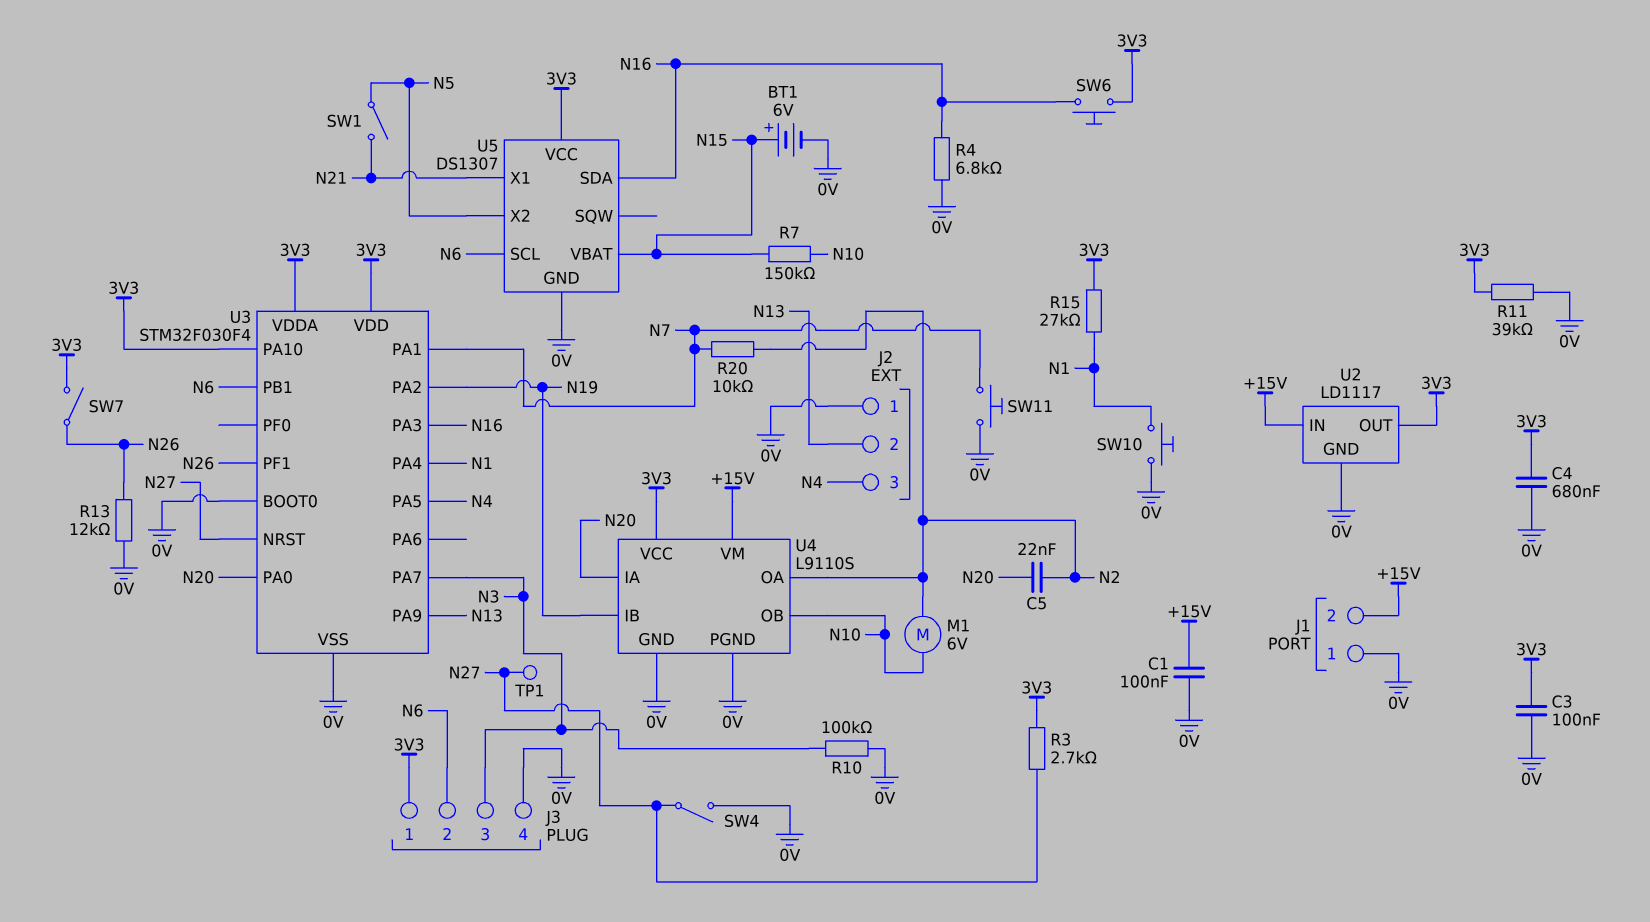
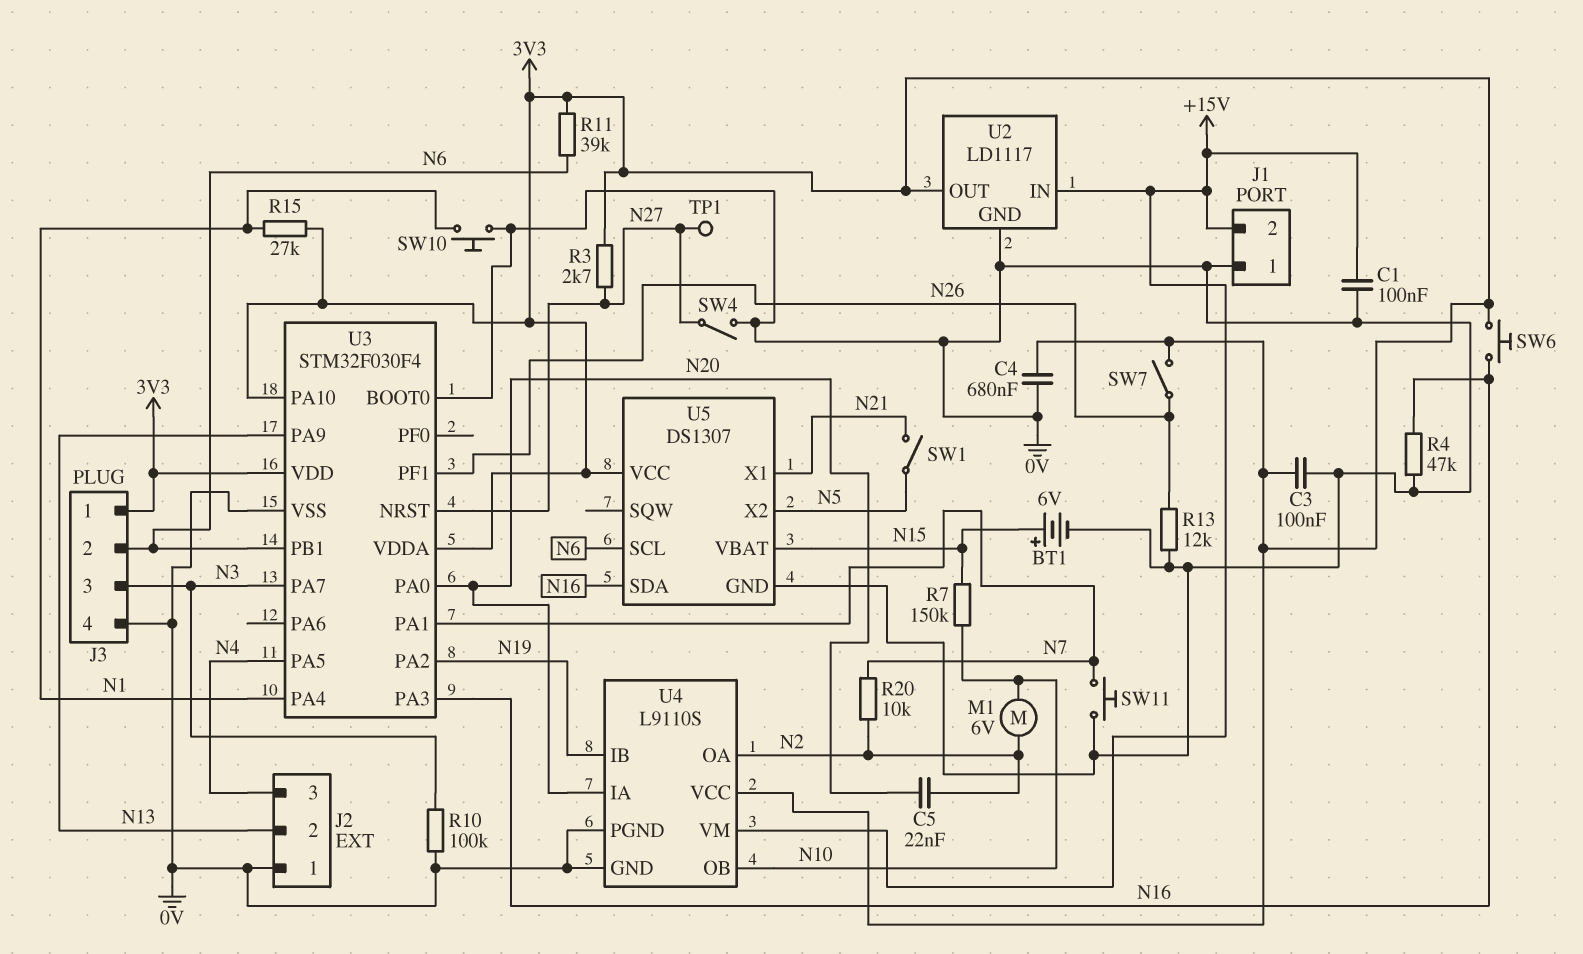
R4: 6.8k (0V, N16) -> 47k (0V, N16)
R11: 39k (0V, 3V3) -> 39k (3V3, N6)

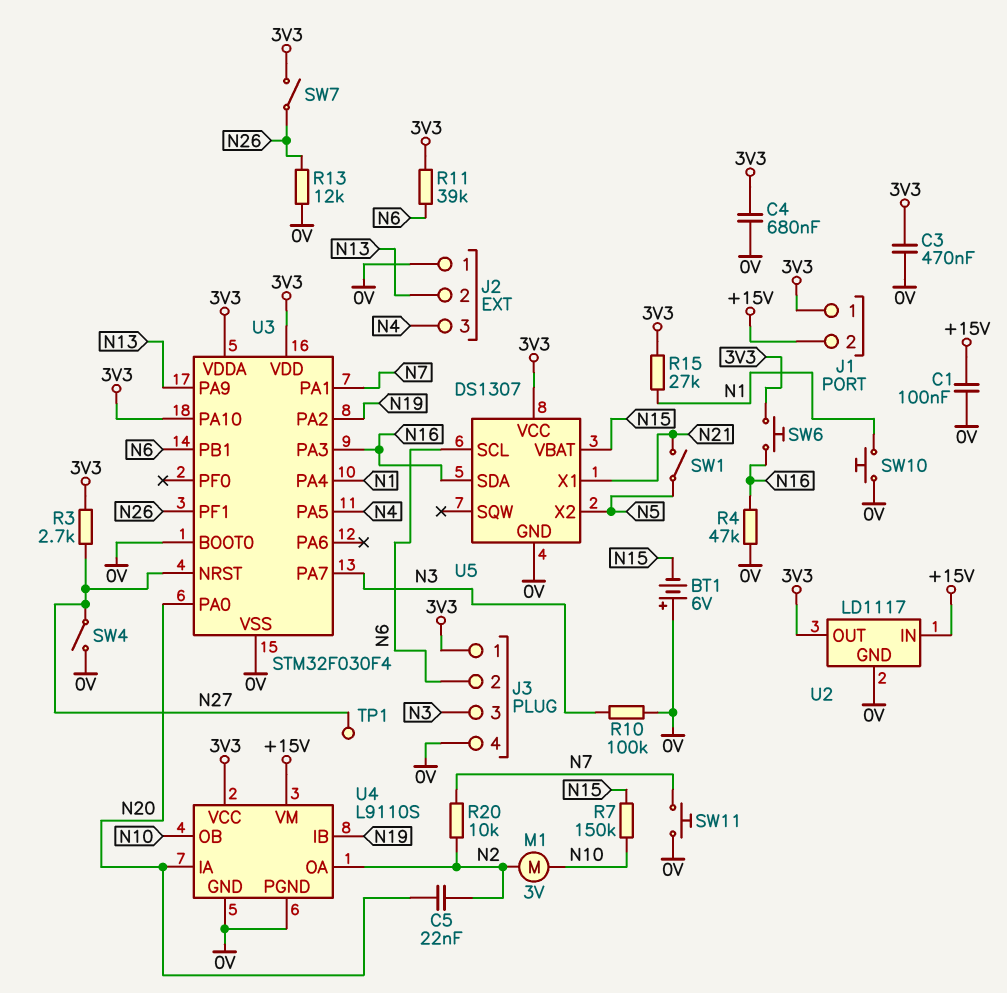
BT1: 6V (plus N15, minus 0V) -> 6V (plus 0V, minus N15)
C3: 100nF (0V, 3V3) -> 470nF (0V, 3V3)
J1 pin 1: 0V -> 3V3
M1: motor 6V (N2, N10) -> motor 3V (N2, N10)

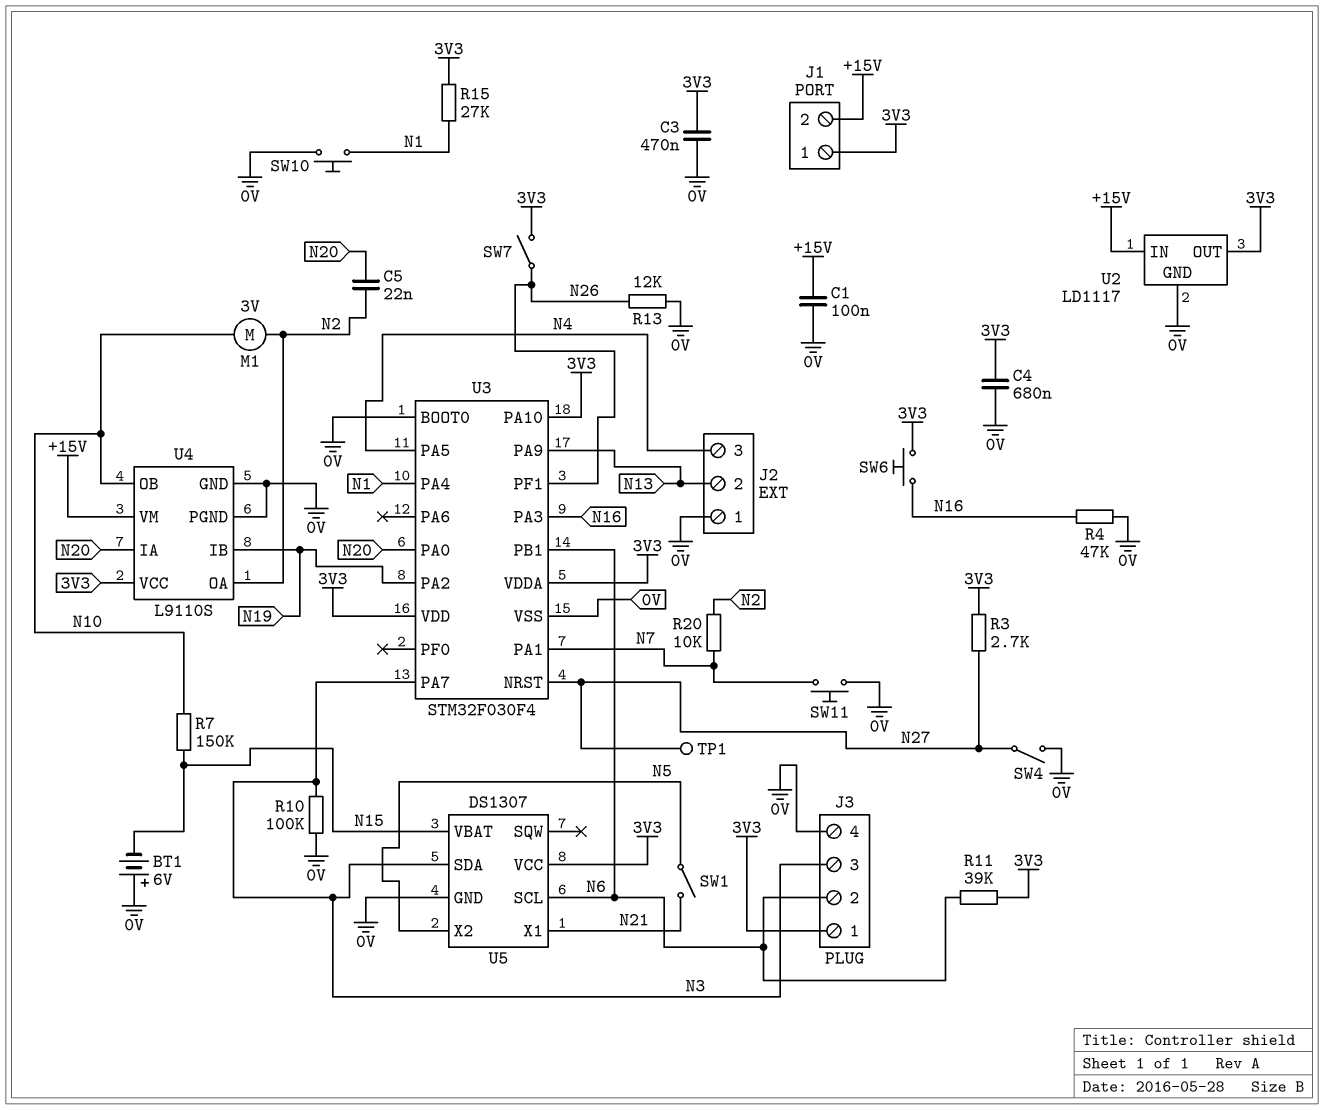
U5 pin SDA: N16 -> N3

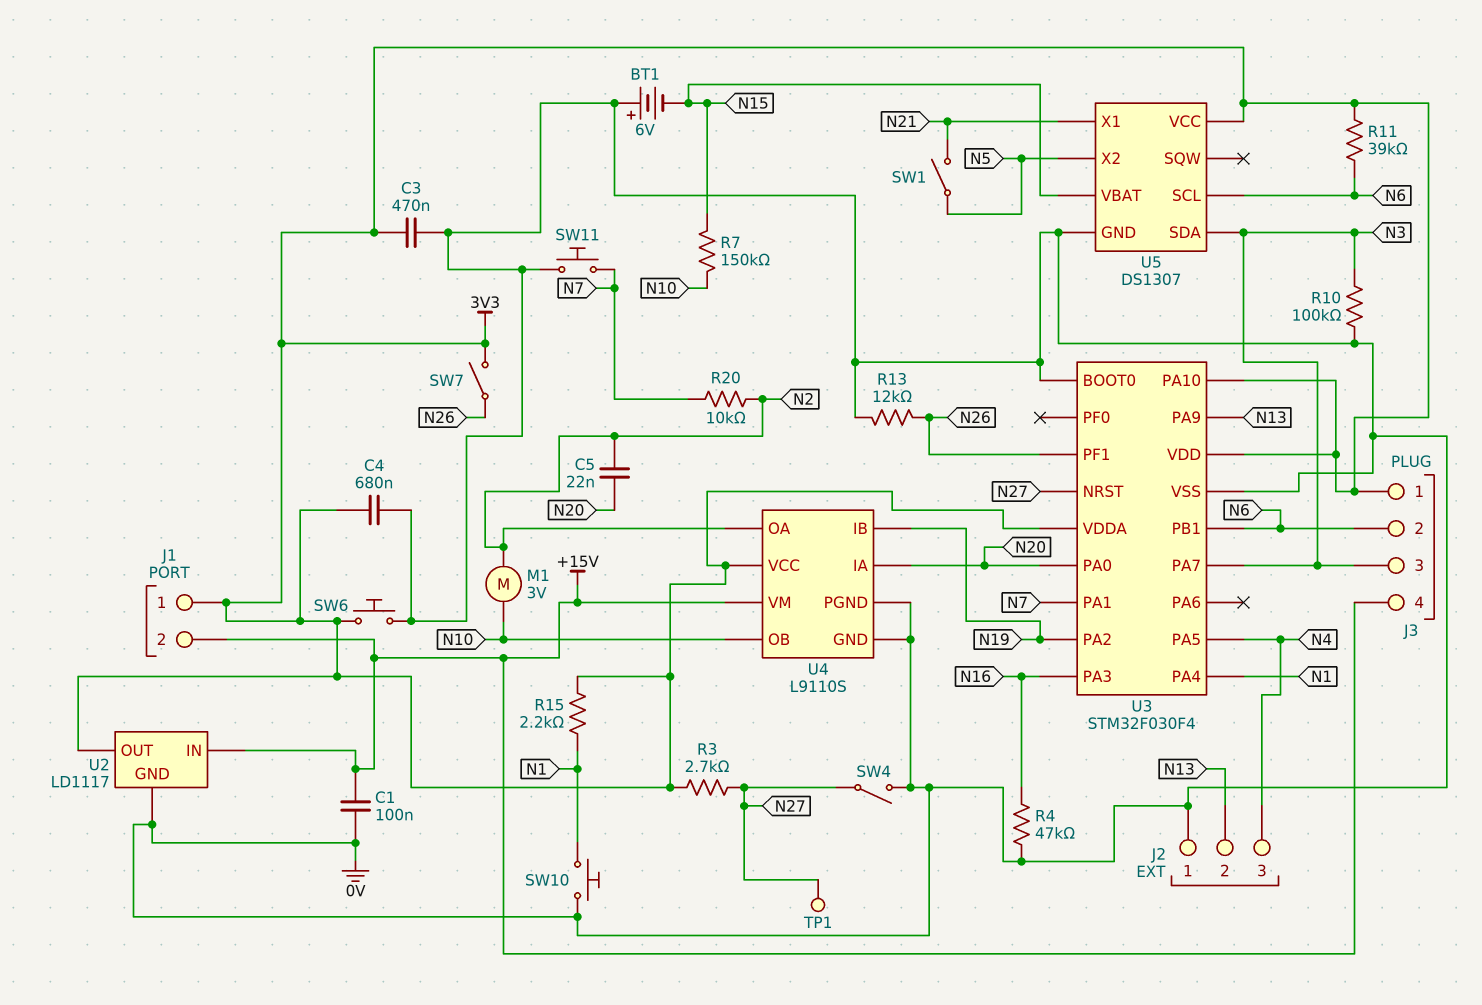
J3 pin 4: 0V -> +15V
R15: 27k (3V3, N1) -> 2.2k (3V3, N1)
SW6: button (3V3, N16) -> button (0V, 3V3)

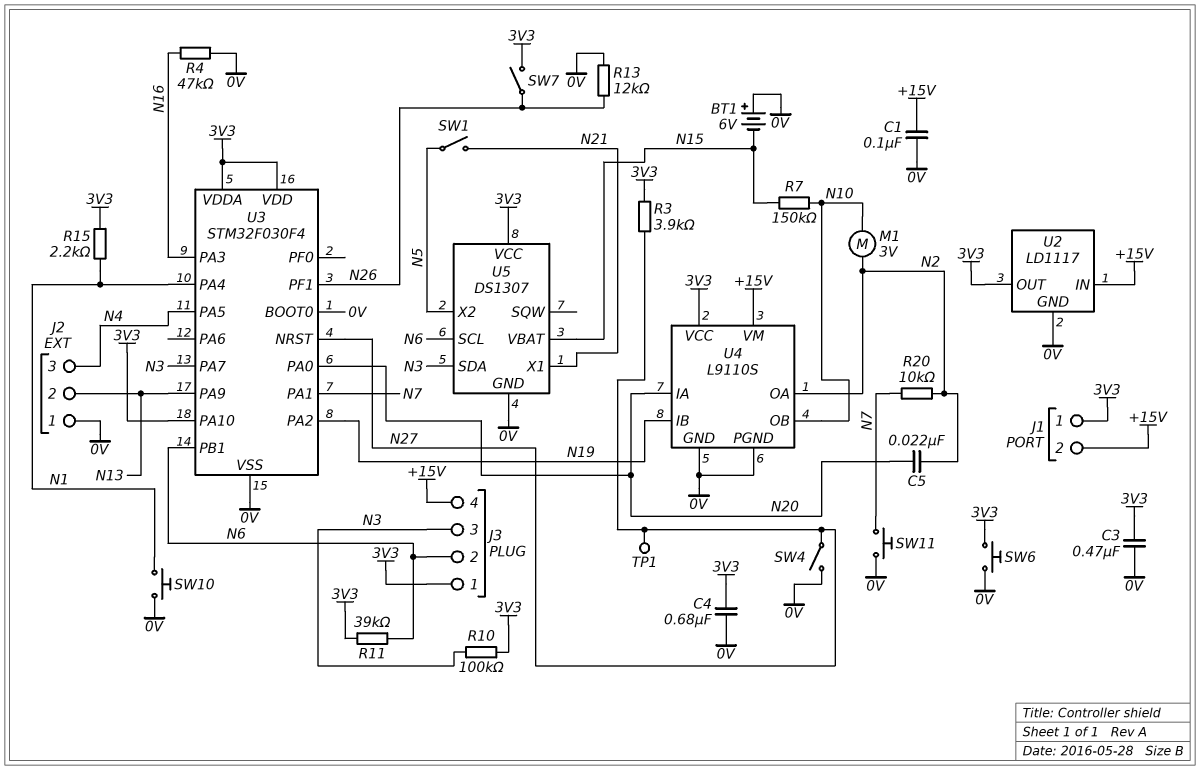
R3: 2.7k (3V3, N27) -> 3.9k (3V3, N27)
R10: 100k (0V, N3) -> 100k (3V3, N3)

